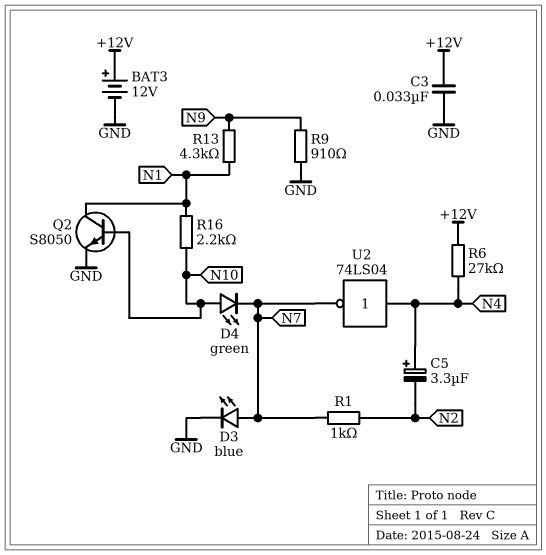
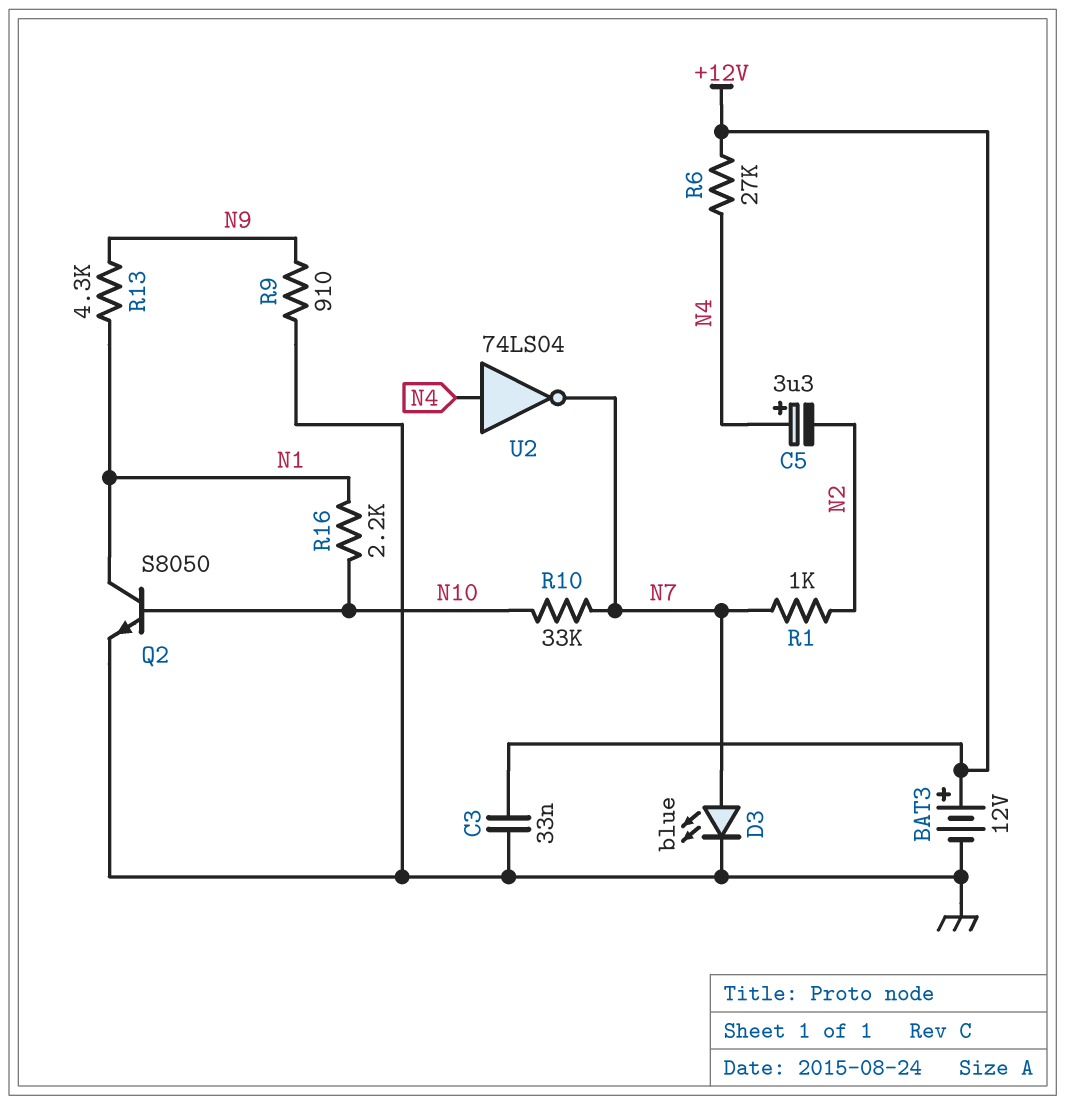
D4: LED green (A N10, K N7) -> none
R10: none -> 33k (N7, N10)

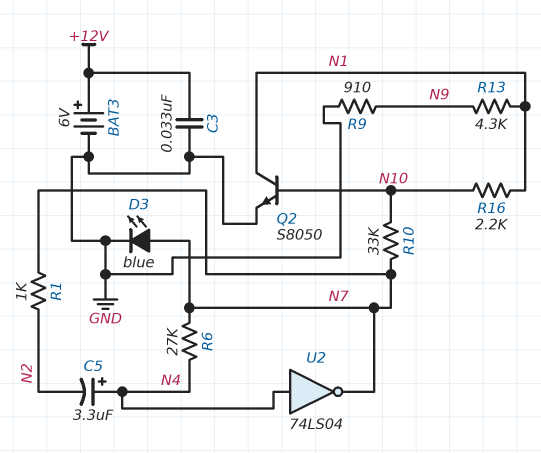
BAT3: 12V (plus +12V, minus GND) -> 6V (plus +12V, minus GND)
R6: 27k (+12V, N4) -> 27k (N4, N7)

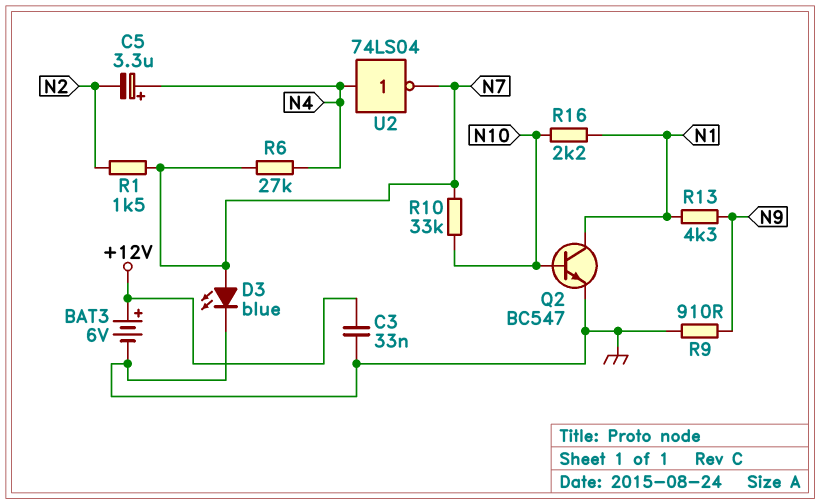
Q2: NPN S8050 (B N10, C N1, E GND) -> NPN BC547 (B N10, C N1, E GND)
R1: 1k (N2, N7) -> 1.5k (N2, N7)

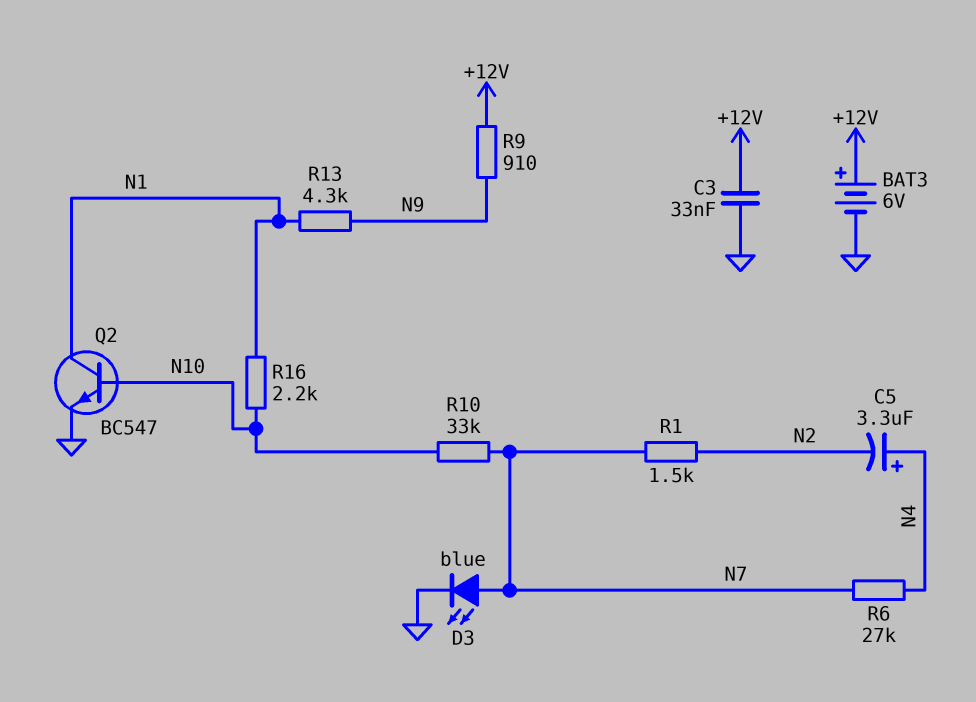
R9: 910 (GND, N9) -> 910 (+12V, N9)
U2: NOT 74LS04 (in N4, out N7) -> none

